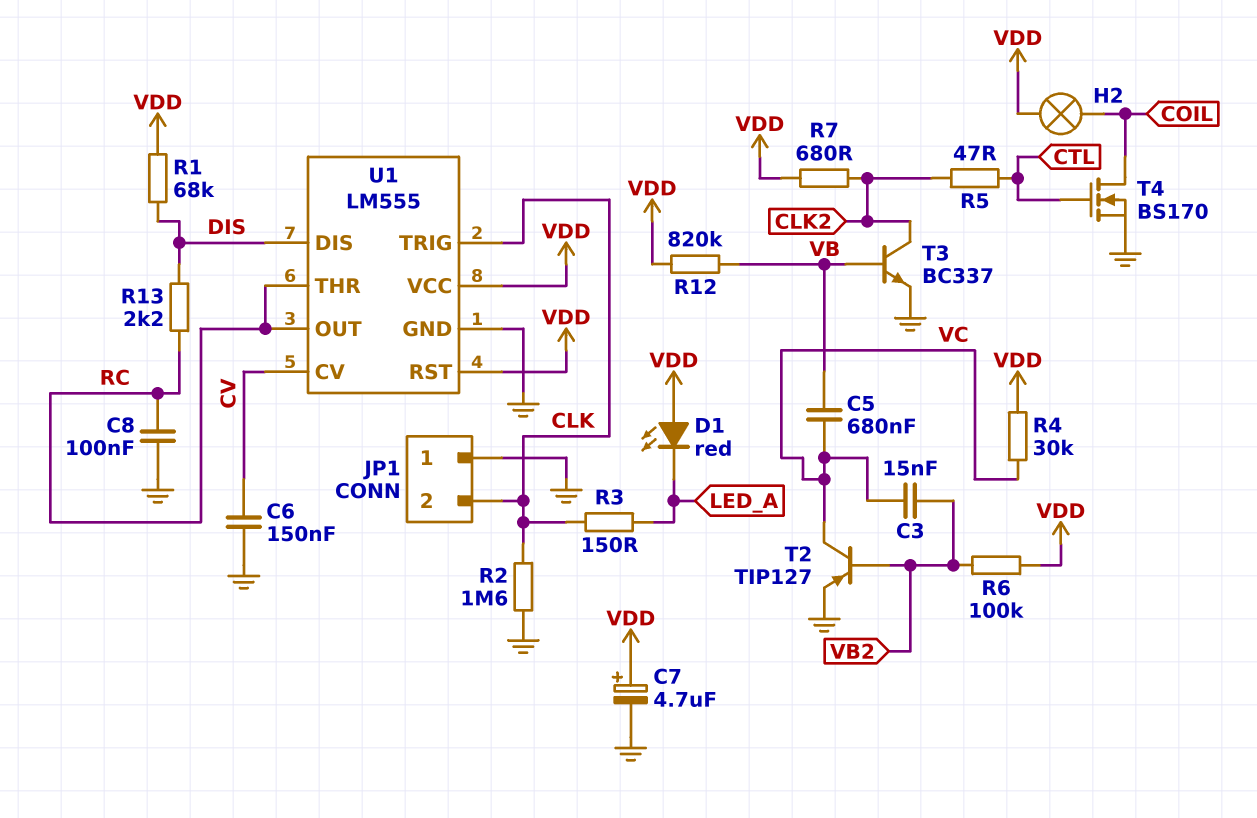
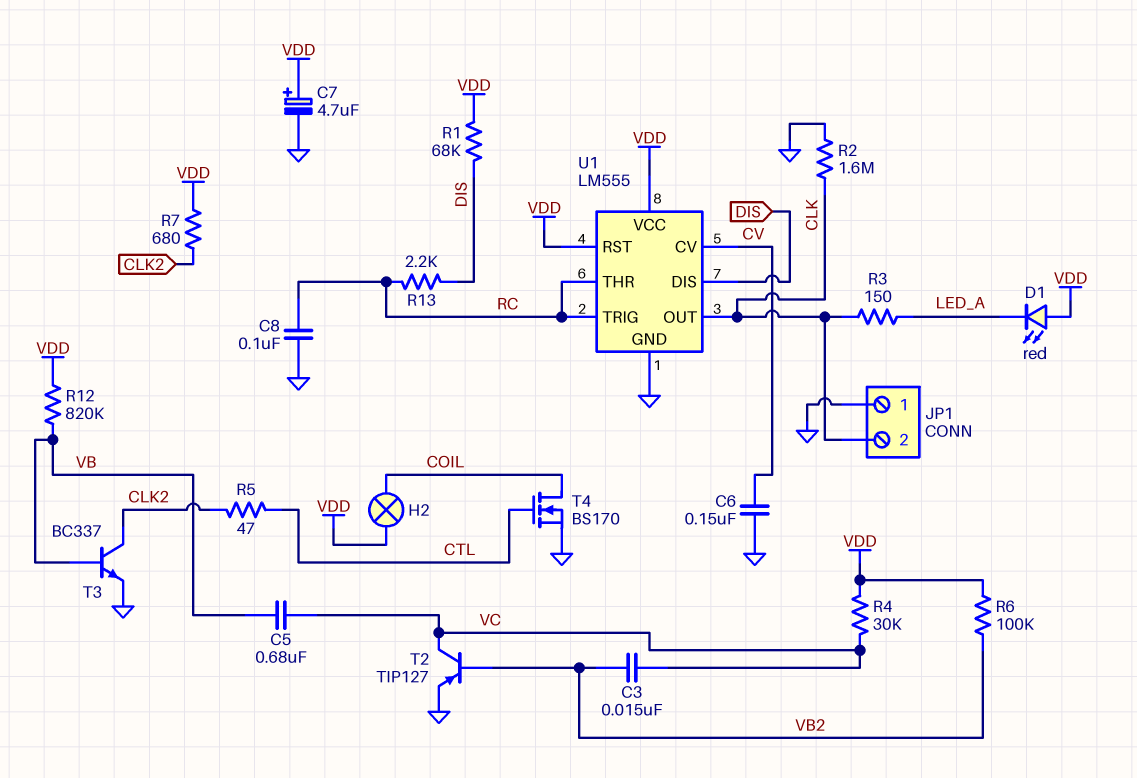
U1 pin OUT: RC -> CLK
U1 pin TRIG: CLK -> RC

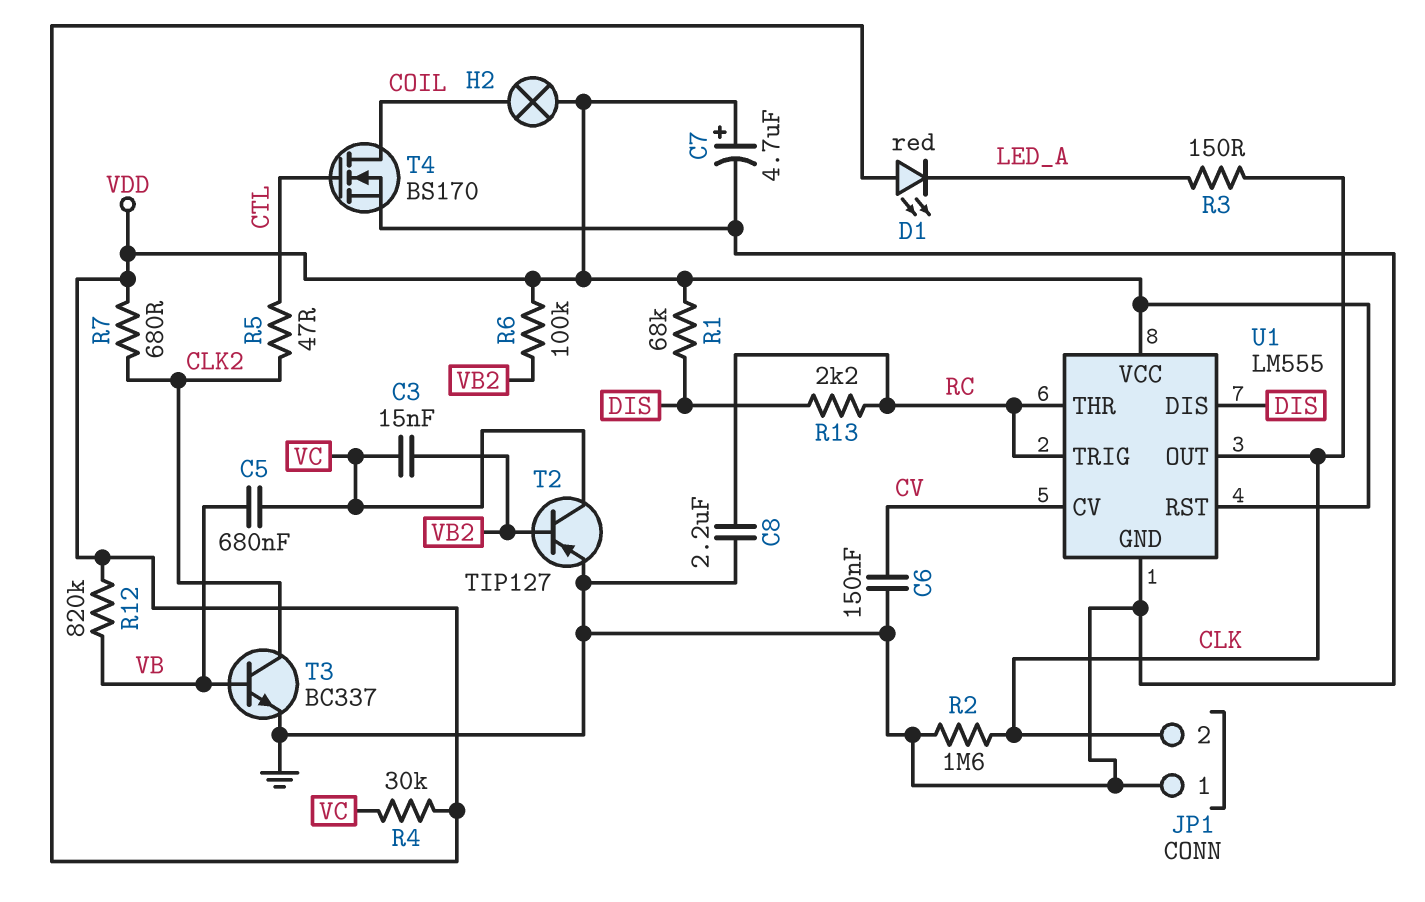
C8: 100nF (GND, RC) -> 2.2uF (GND, RC)

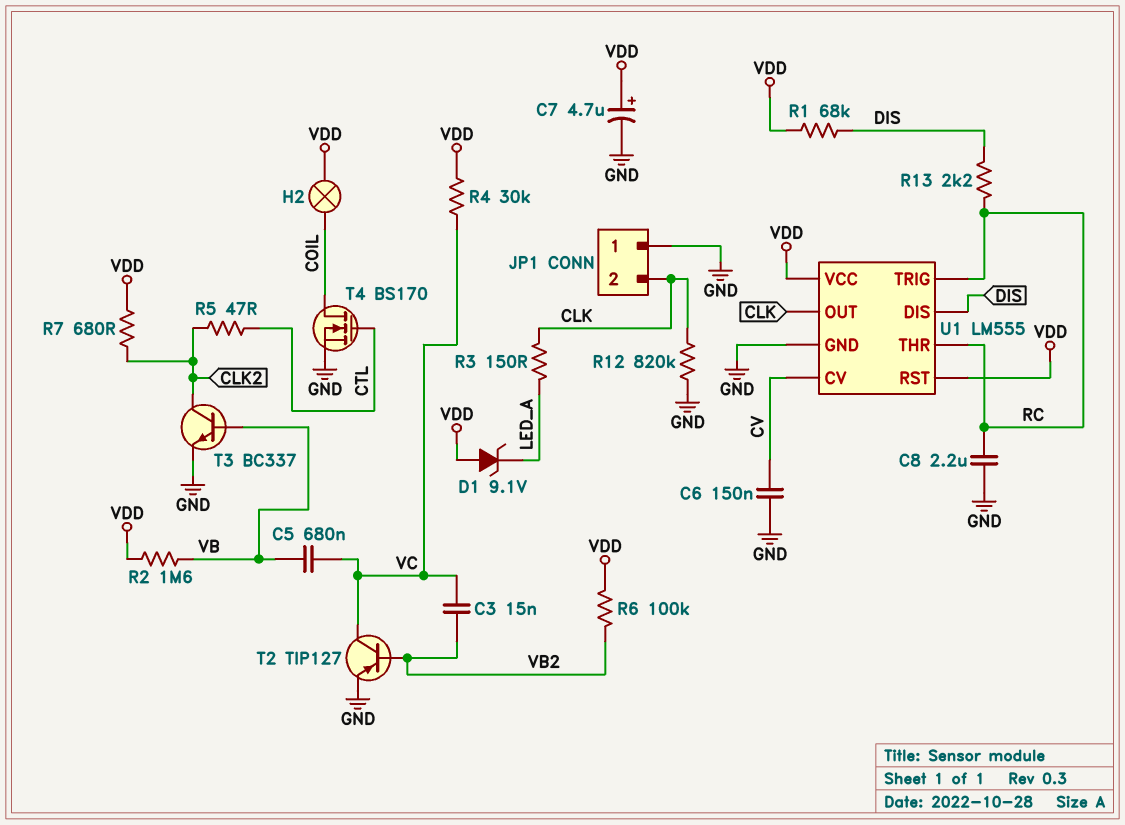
D1: LED red (A VDD, K LED_A) -> zener 9.1V (A VDD, K LED_A)
R2: 1.6M (CLK, GND) -> 1.6M (VB, VDD)
R12: 820k (VB, VDD) -> 820k (CLK, GND)

